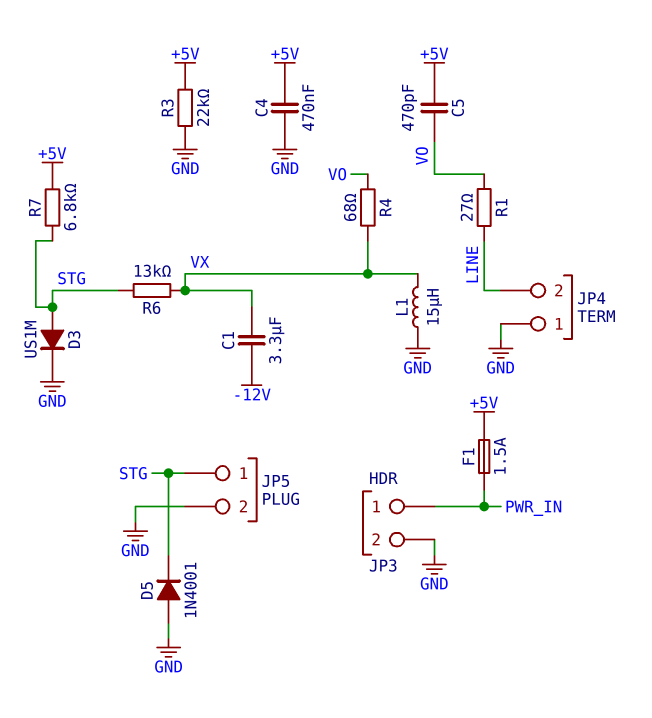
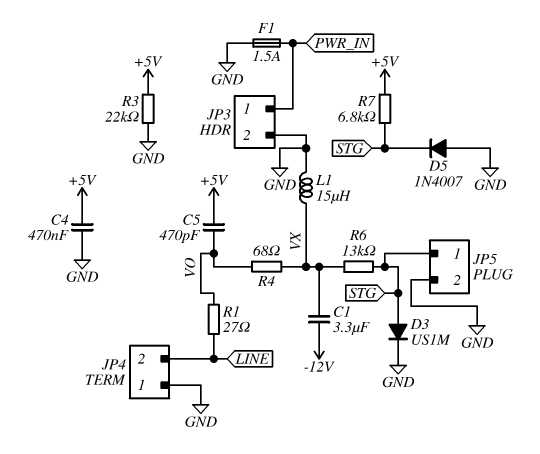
D5: diode 1N4001 (A GND, K STG) -> diode 1N4007 (A GND, K STG)
F1: 1.5A (+5V, PWR_IN) -> 1.5A (GND, PWR_IN)

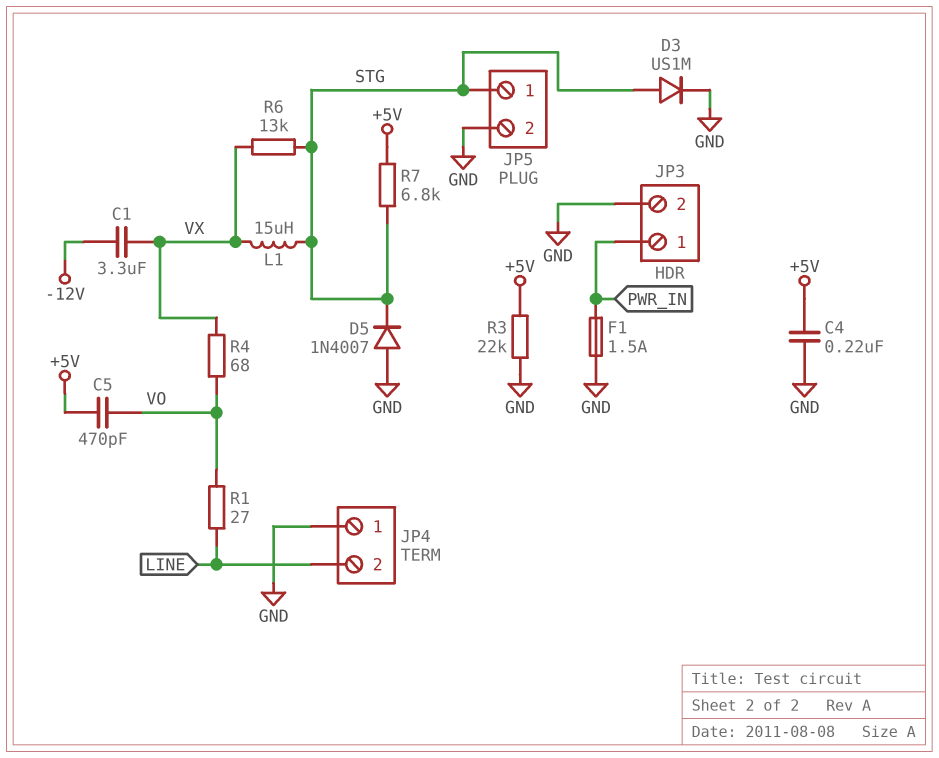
C4: 470nF (+5V, GND) -> 220nF (+5V, GND)
L1: 15uH (GND, VX) -> 15uH (STG, VX)

